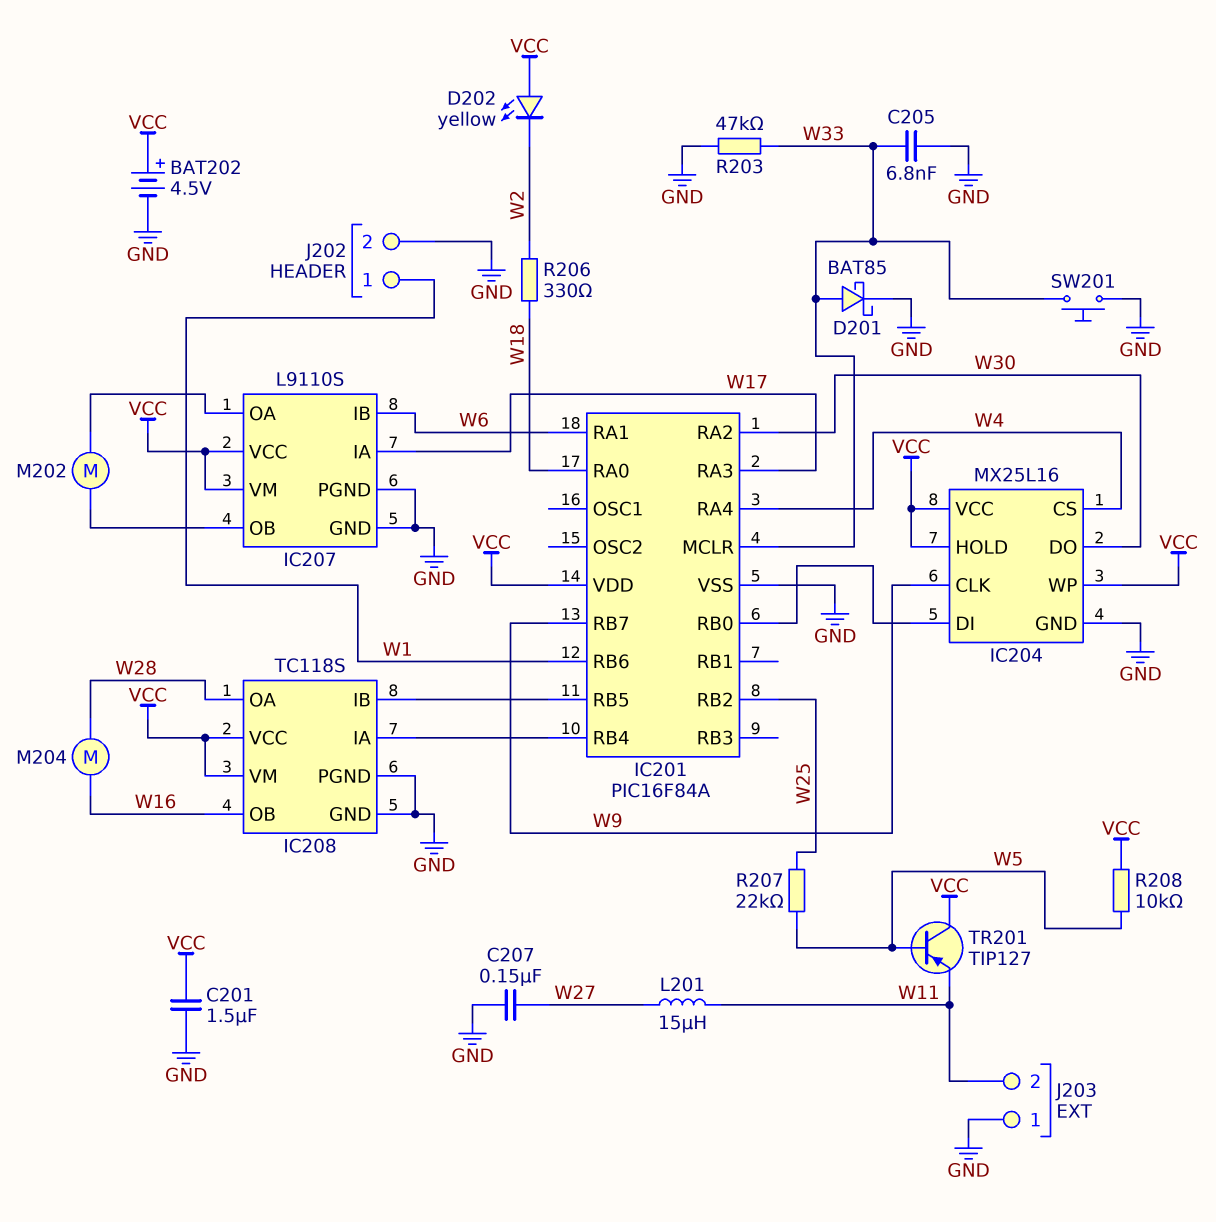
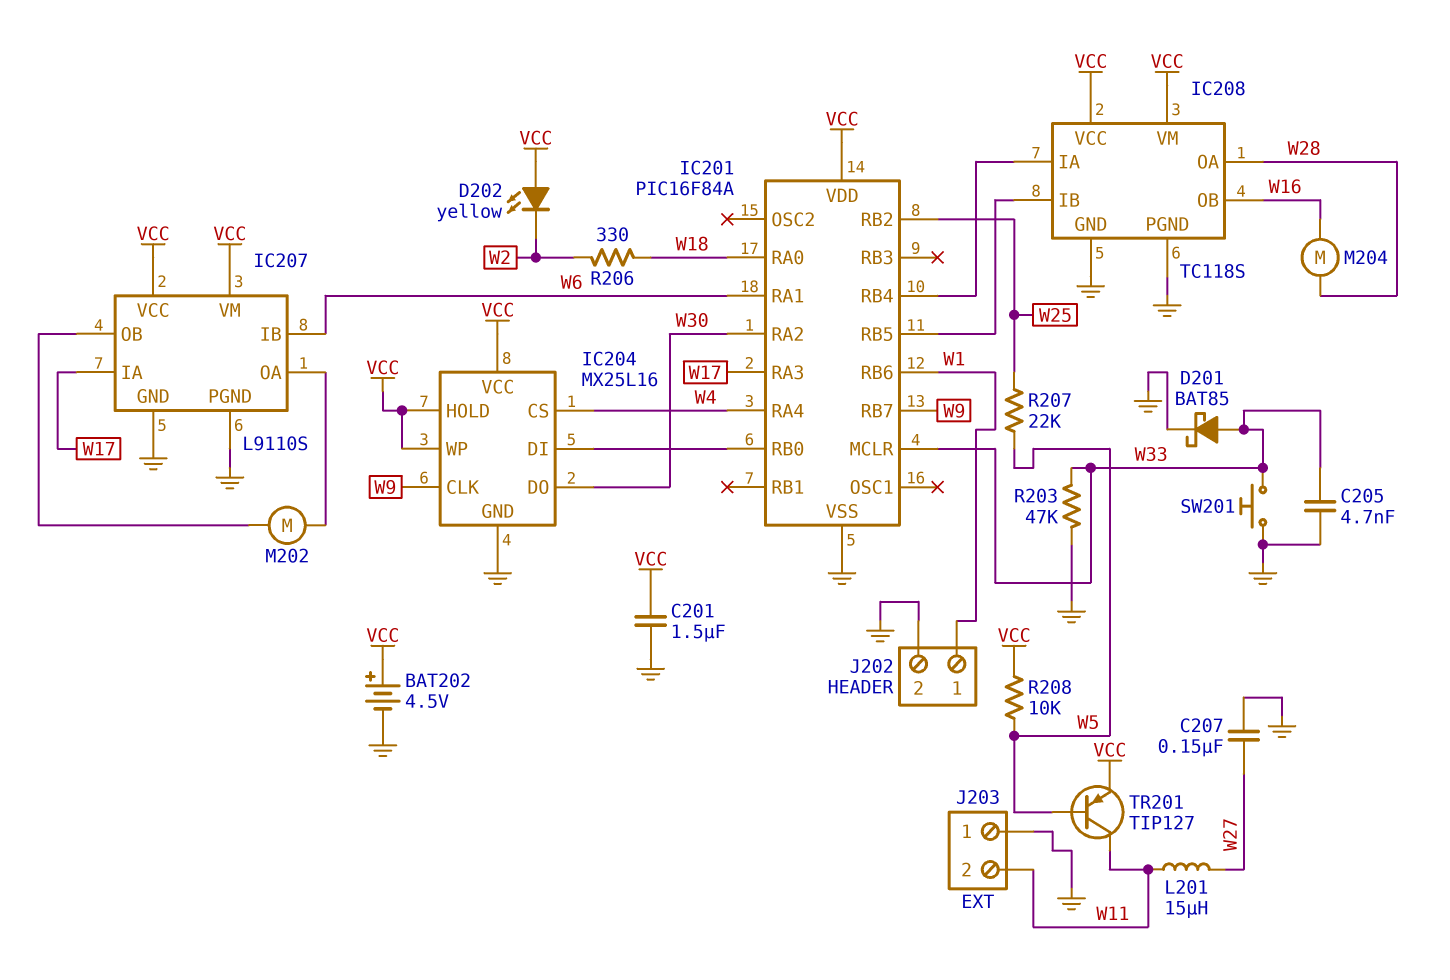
C205: 6.8nF (GND, W33) -> 4.7nF (GND, W33)
TR201: PNP TIP127 (B W5, C VCC, E W11) -> PNP TIP127 (B W5, C W11, E VCC)

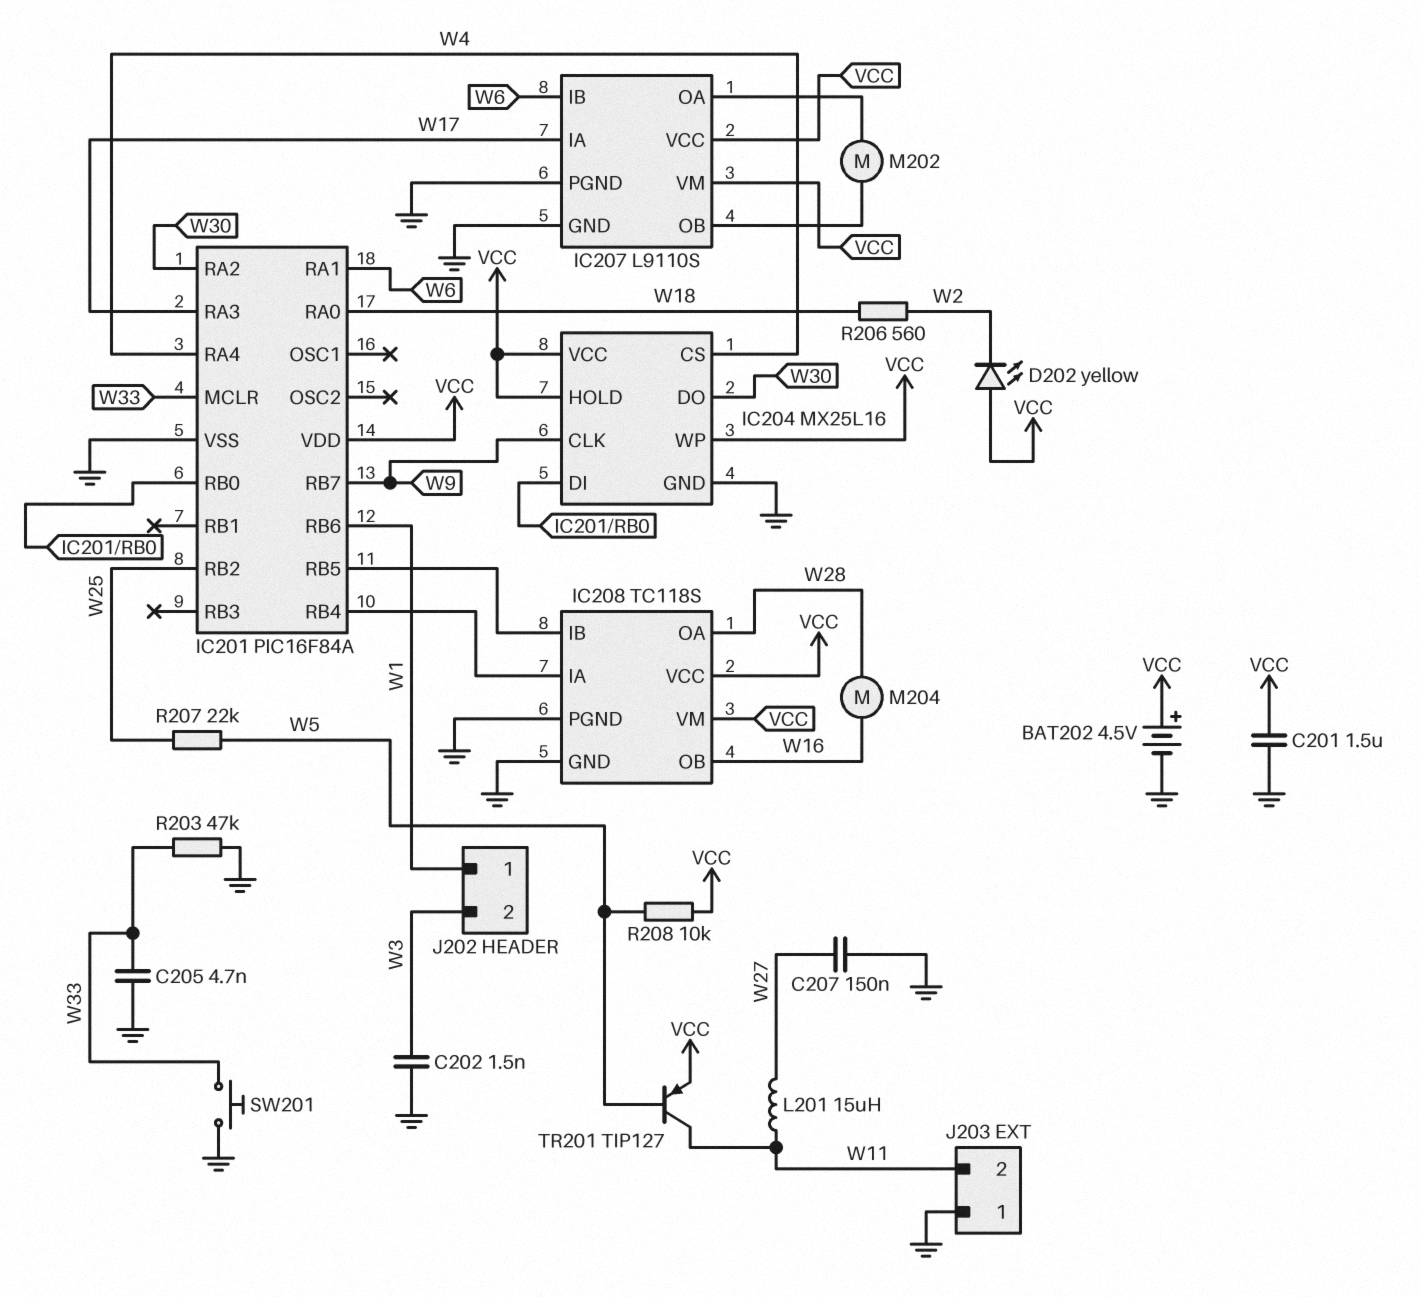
C202: none -> 1.5nF (GND, W3)
D201: schottky BAT85 (A W33, K GND) -> none
J202 pin 2: GND -> W3
R206: 330 (W2, W18) -> 560 (W2, W18)

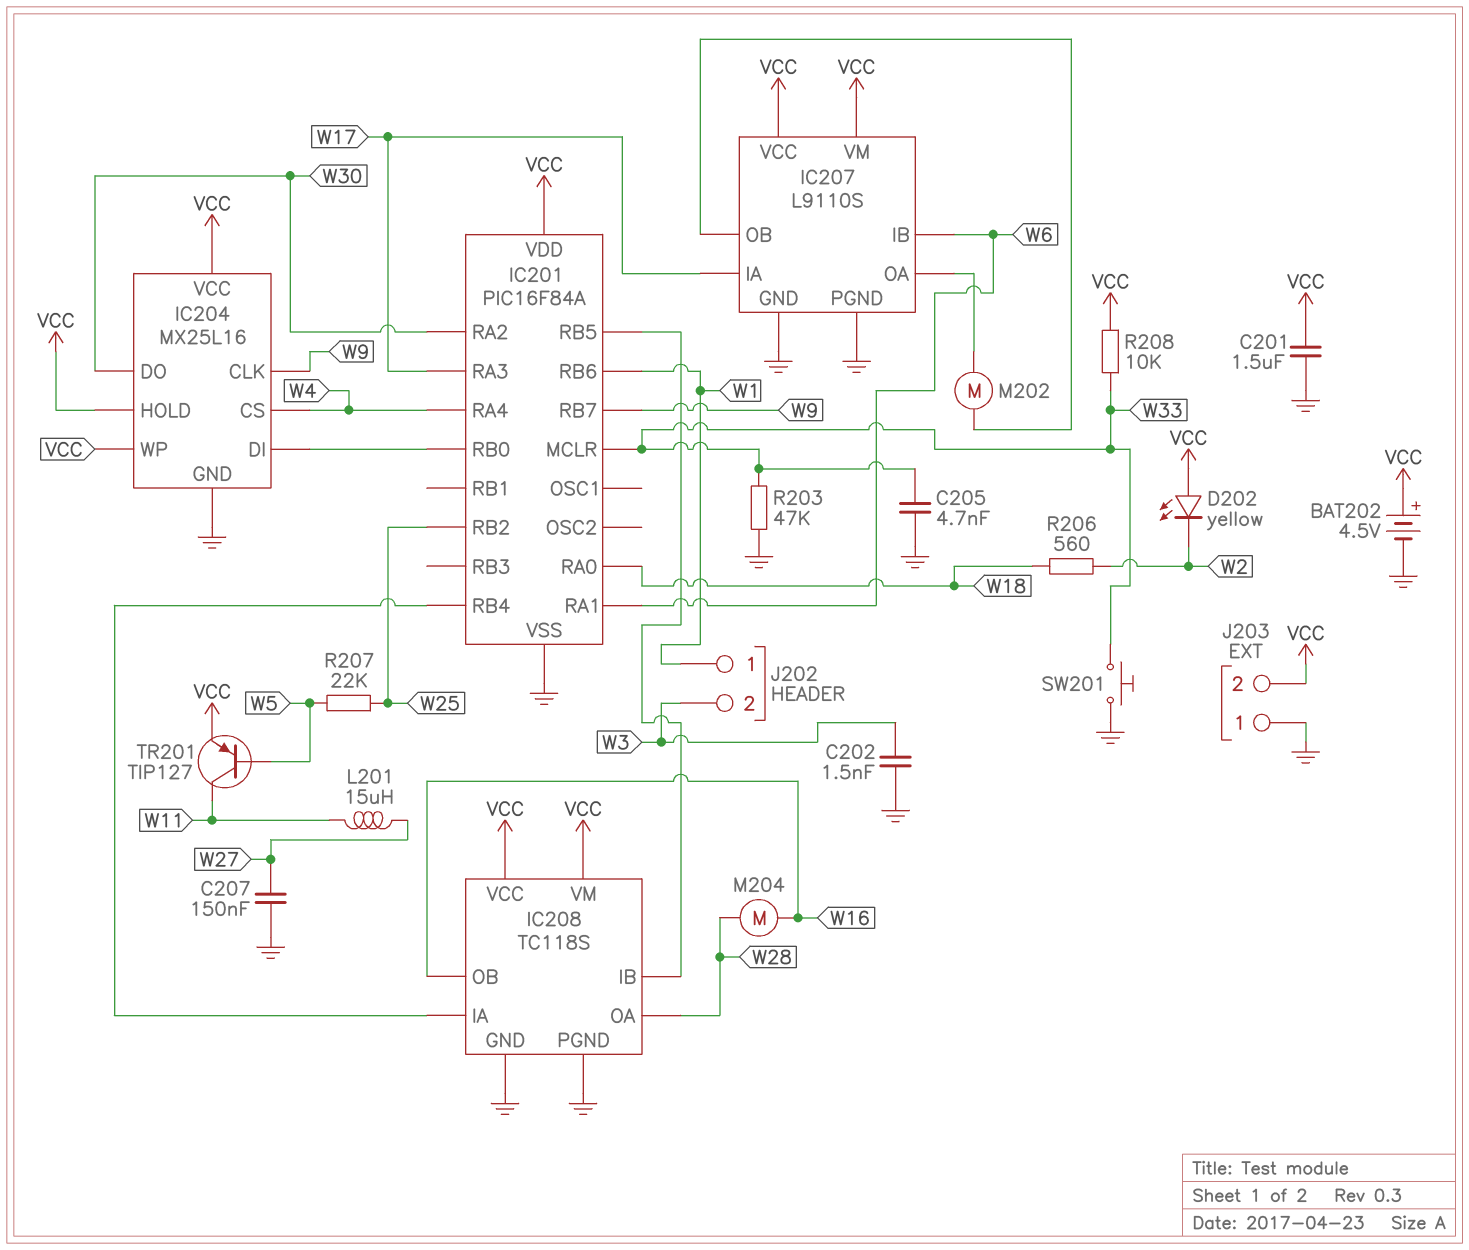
J203 pin 2: W11 -> VCC
R208: 10k (VCC, W5) -> 10k (VCC, W33)

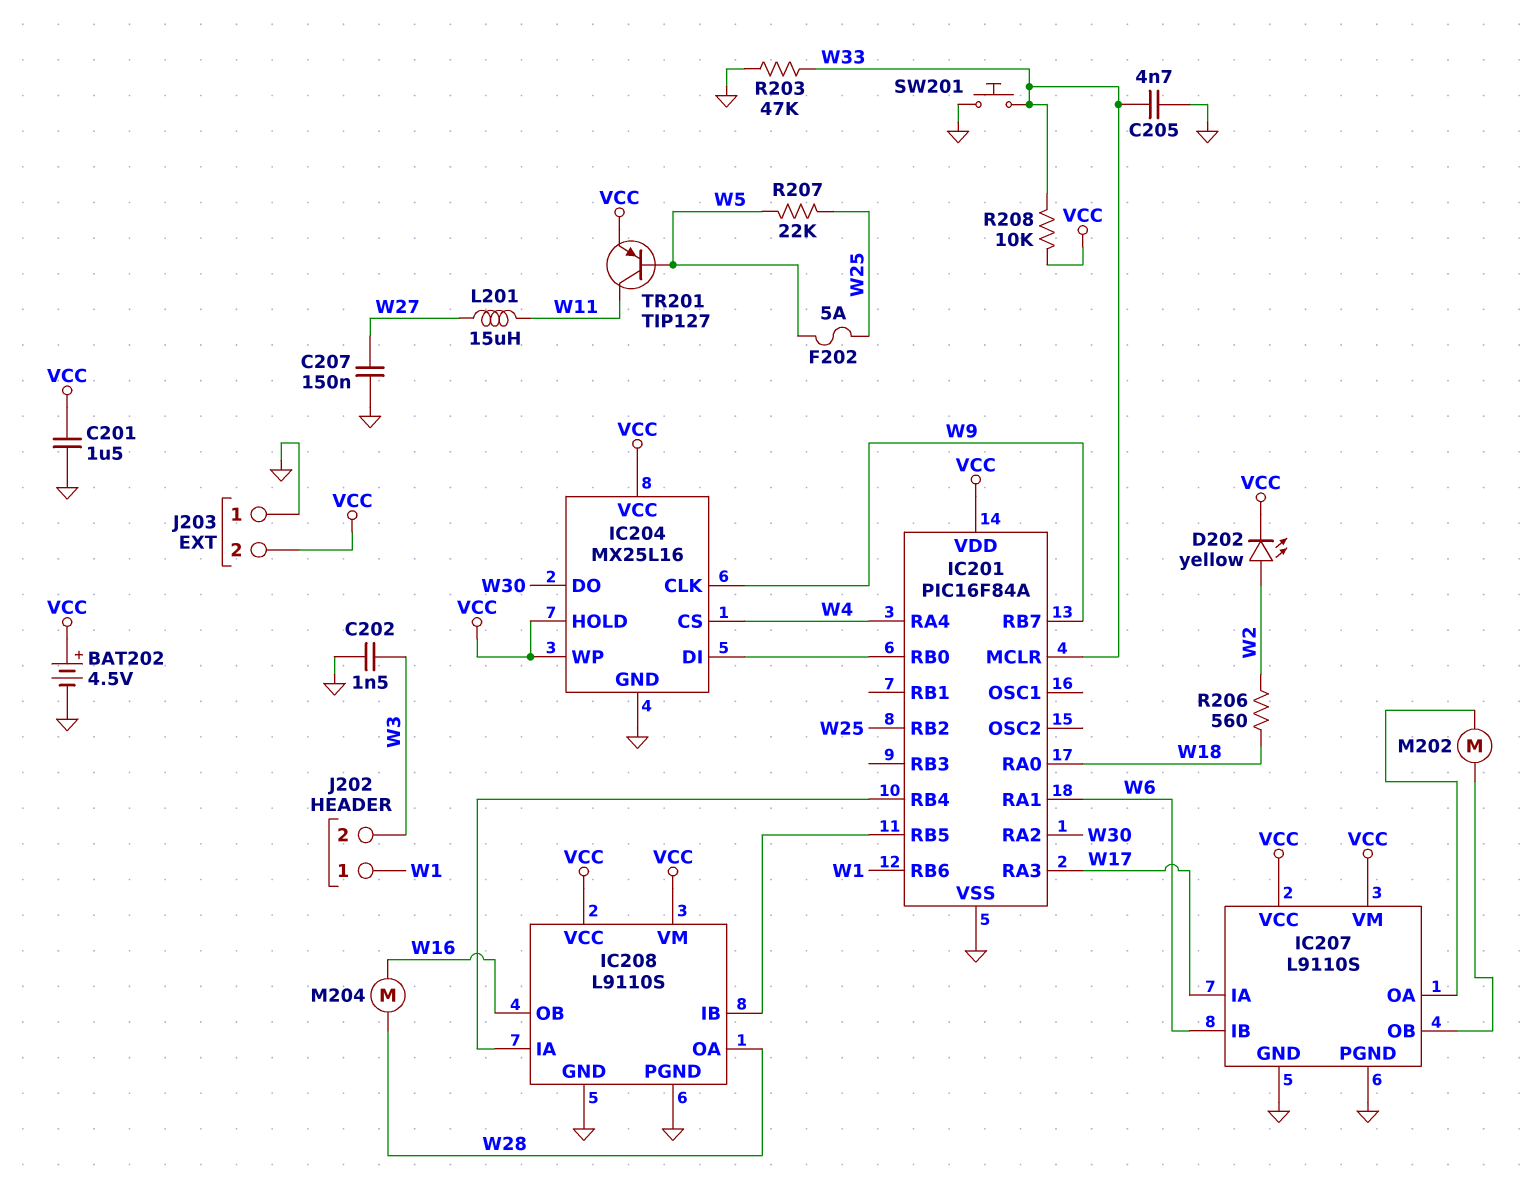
D202: LED yellow (A VCC, K W2) -> LED yellow (A W2, K VCC)
F202: none -> 5A (W5, W25)
IC208: TC118S -> L9110S

